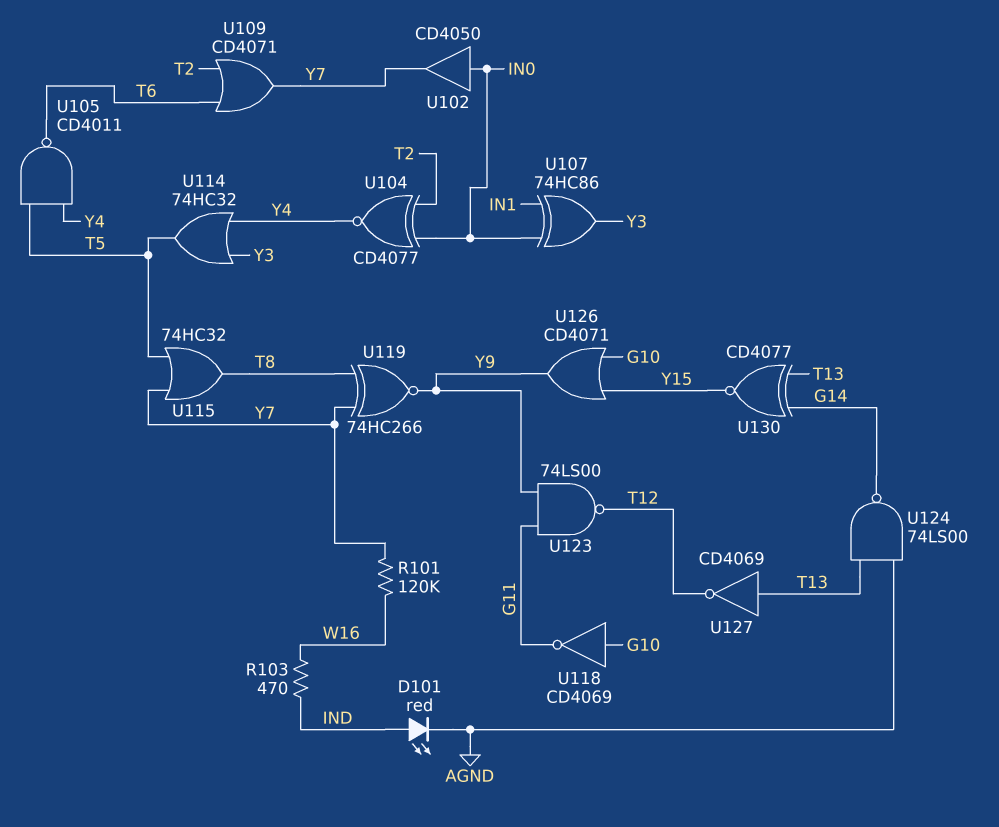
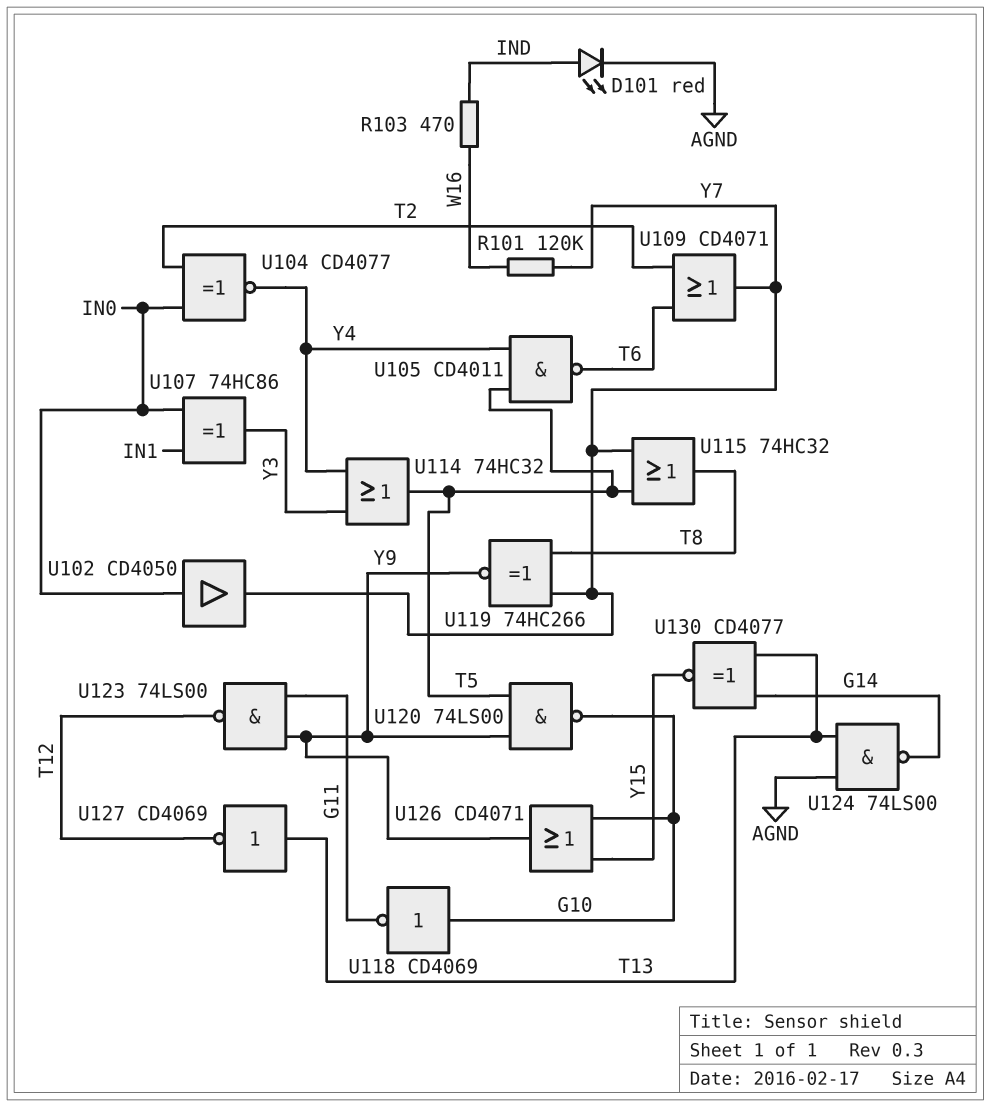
U120: none -> NAND 74LS00 (in T5, in Y9, out G10)

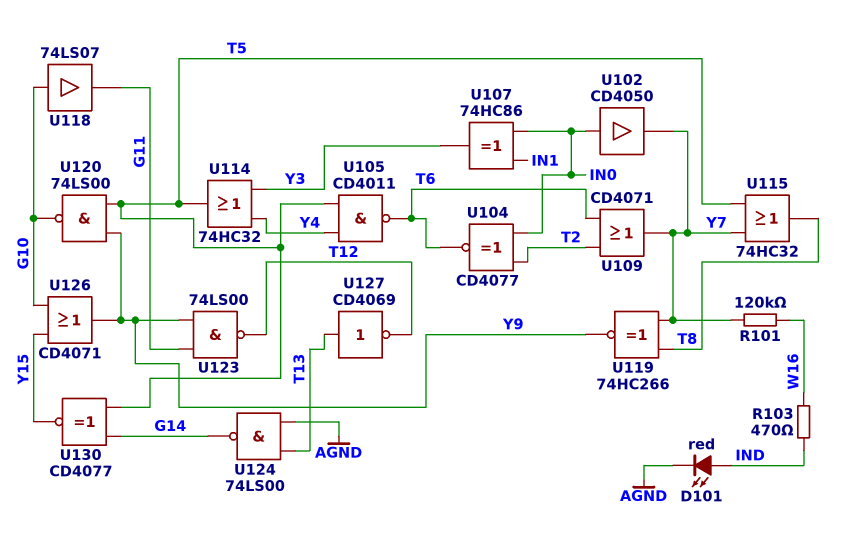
U104: XNOR CD4077 (in IN0, in T2, out Y4) -> XNOR CD4077 (in IN0, in T2, out T6)
U118: NOT CD4069 (in G10, out G11) -> buffer 74LS07 (in G10, out G11)
U130: XNOR CD4077 (in G14, in T13, out Y15) -> XNOR CD4077 (in G14, in T5, out Y15)

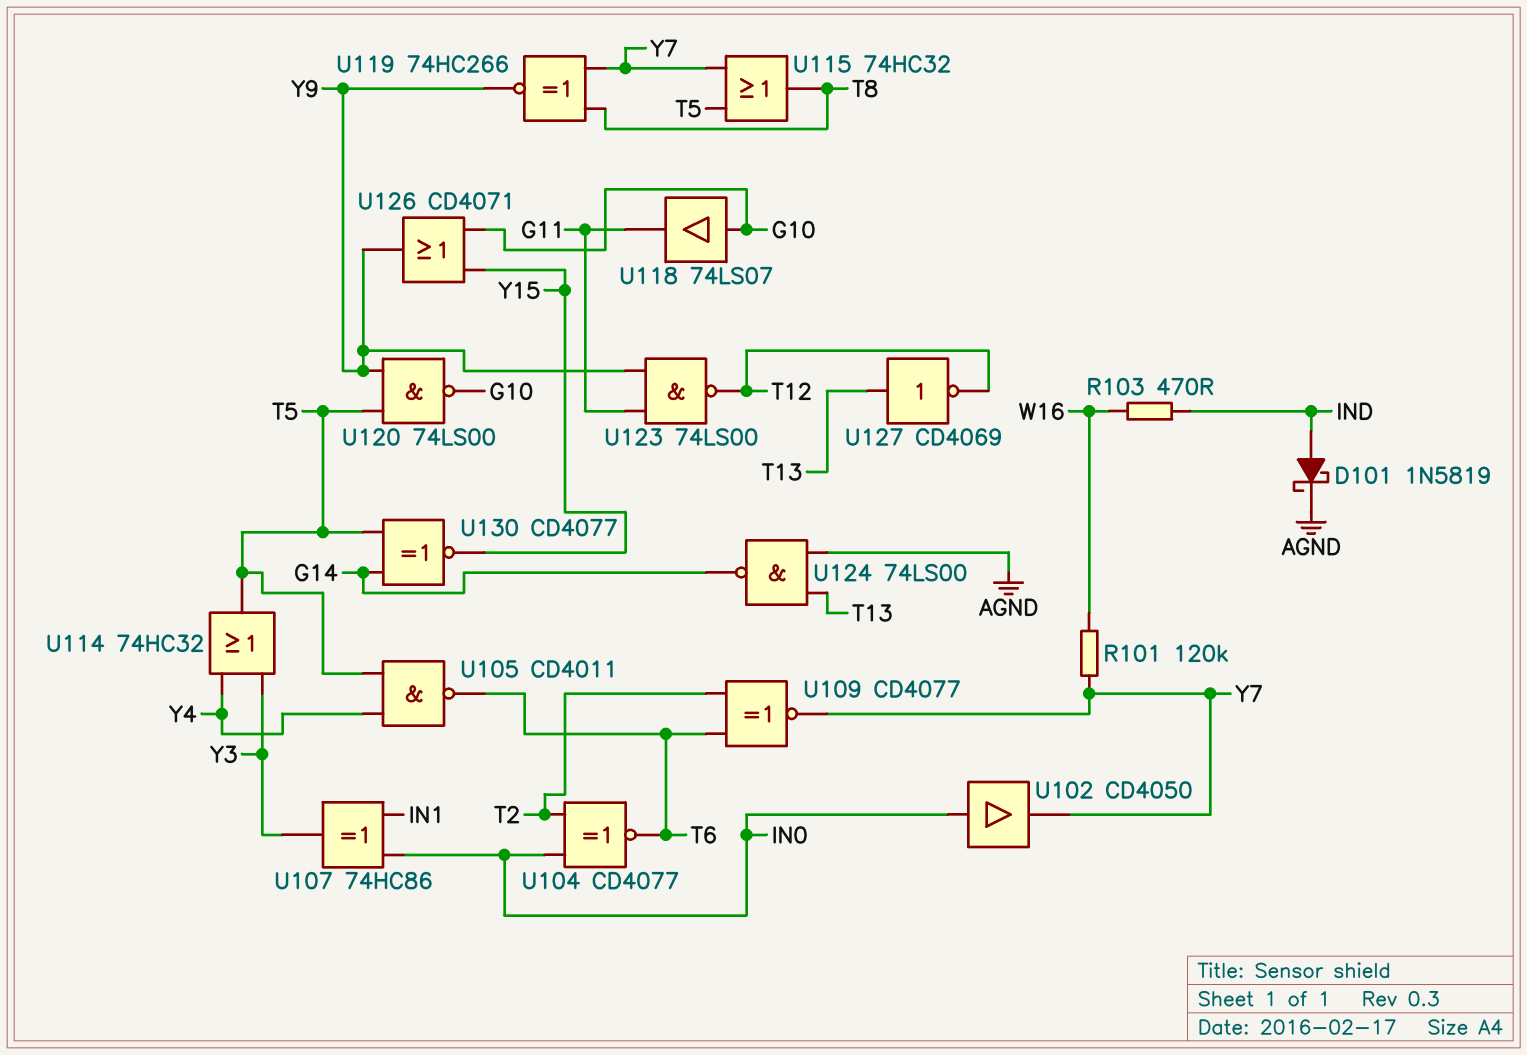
D101: LED red (A IND, K AGND) -> schottky 1N5819 (A IND, K AGND)
U109: OR CD4071 (in T2, in T6, out Y7) -> XNOR CD4077 (in T2, in T6, out Y7)

